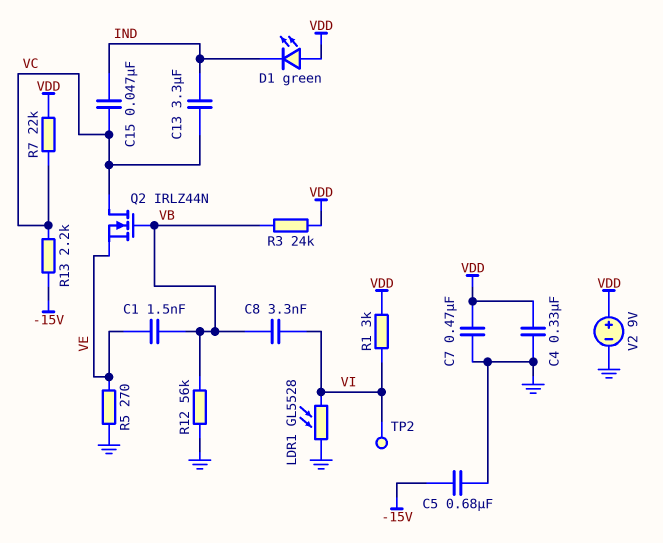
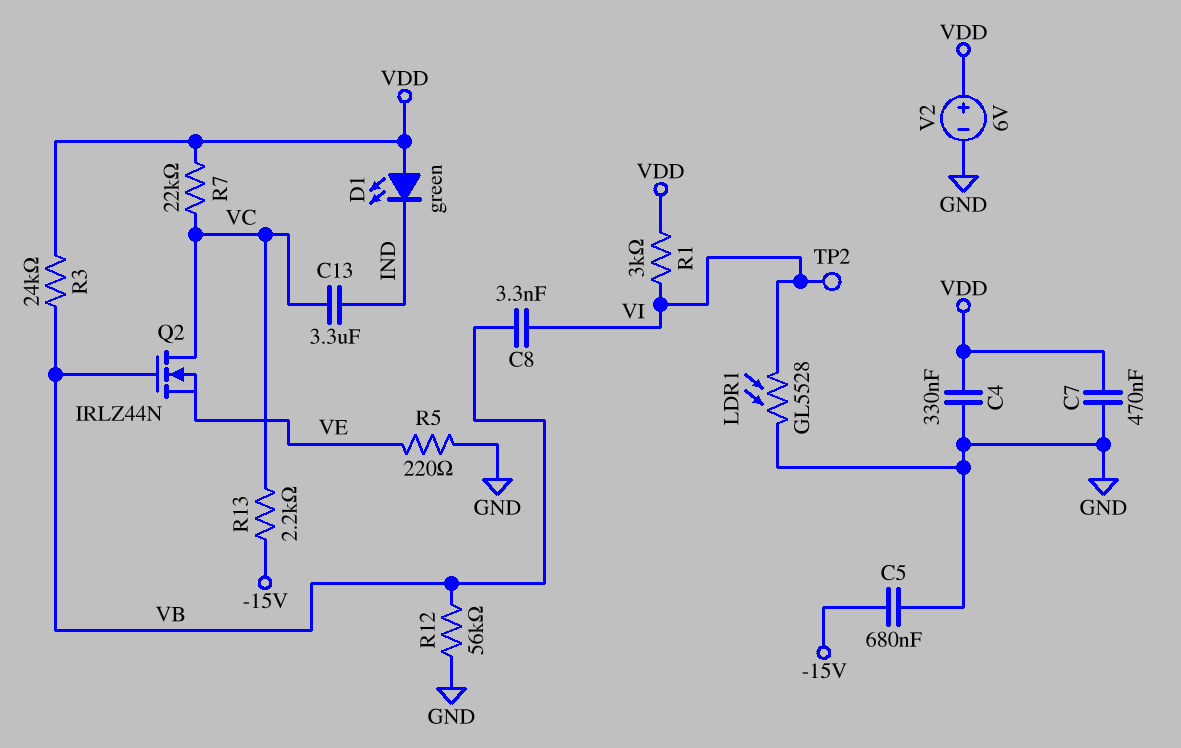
C1: 1.5nF (VB, VE) -> none
C15: 47nF (IND, VC) -> none
R5: 270 (GND, VE) -> 220 (GND, VE)
V2: 9V (plus VDD, minus GND) -> 6V (plus VDD, minus GND)

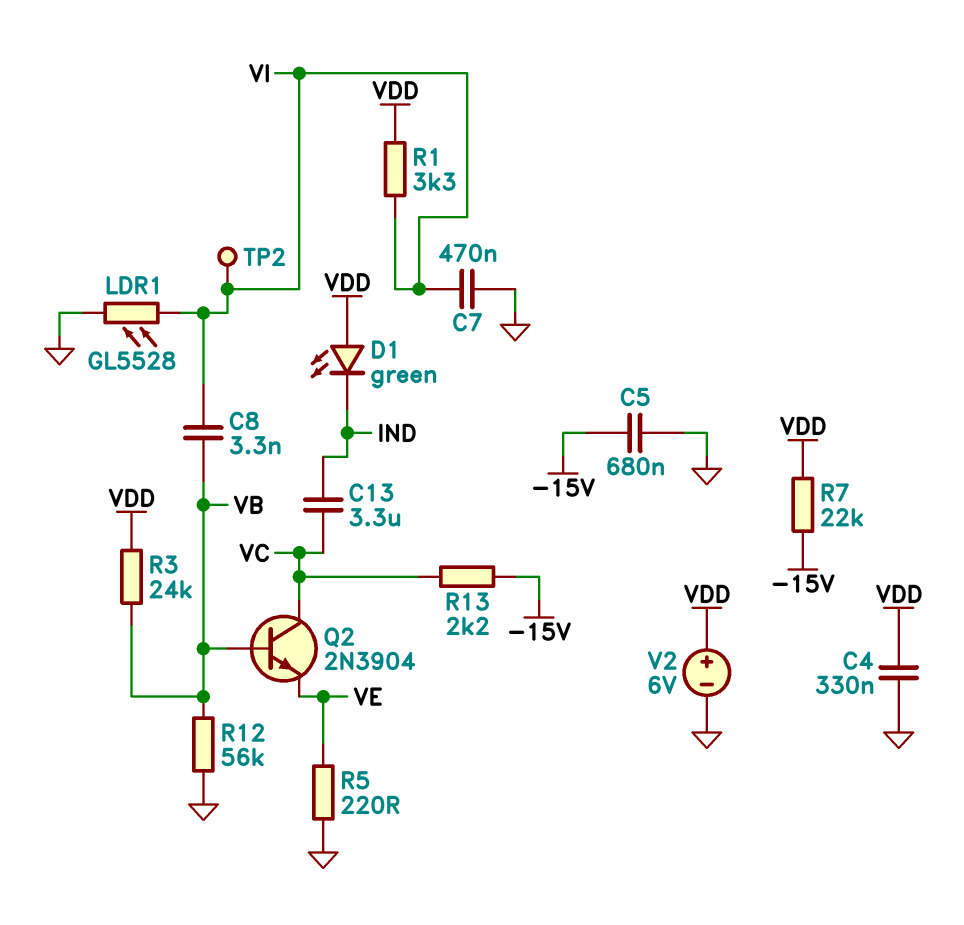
C7: 470nF (GND, VDD) -> 470nF (GND, VI)
Q2: NMOS IRLZ44N (G VB, D VC, S VE) -> NPN 2N3904 (B VB, C VC, E VE)
R1: 3k (VDD, VI) -> 3.3k (VDD, VI)
R7: 22k (VC, VDD) -> 22k (-15V, VDD)

